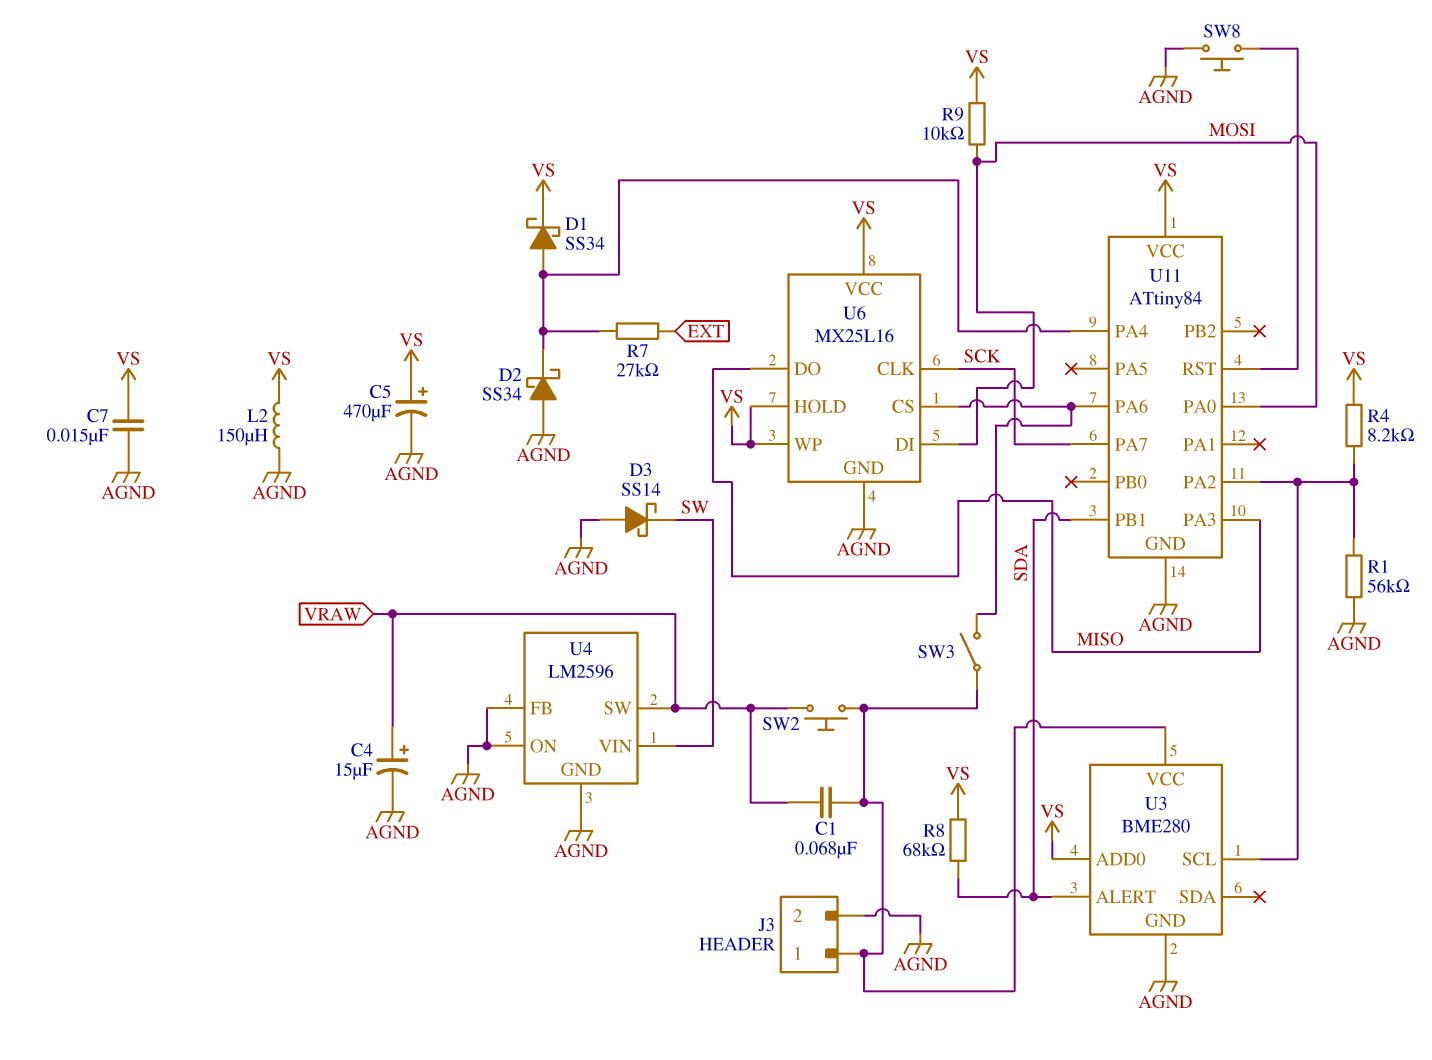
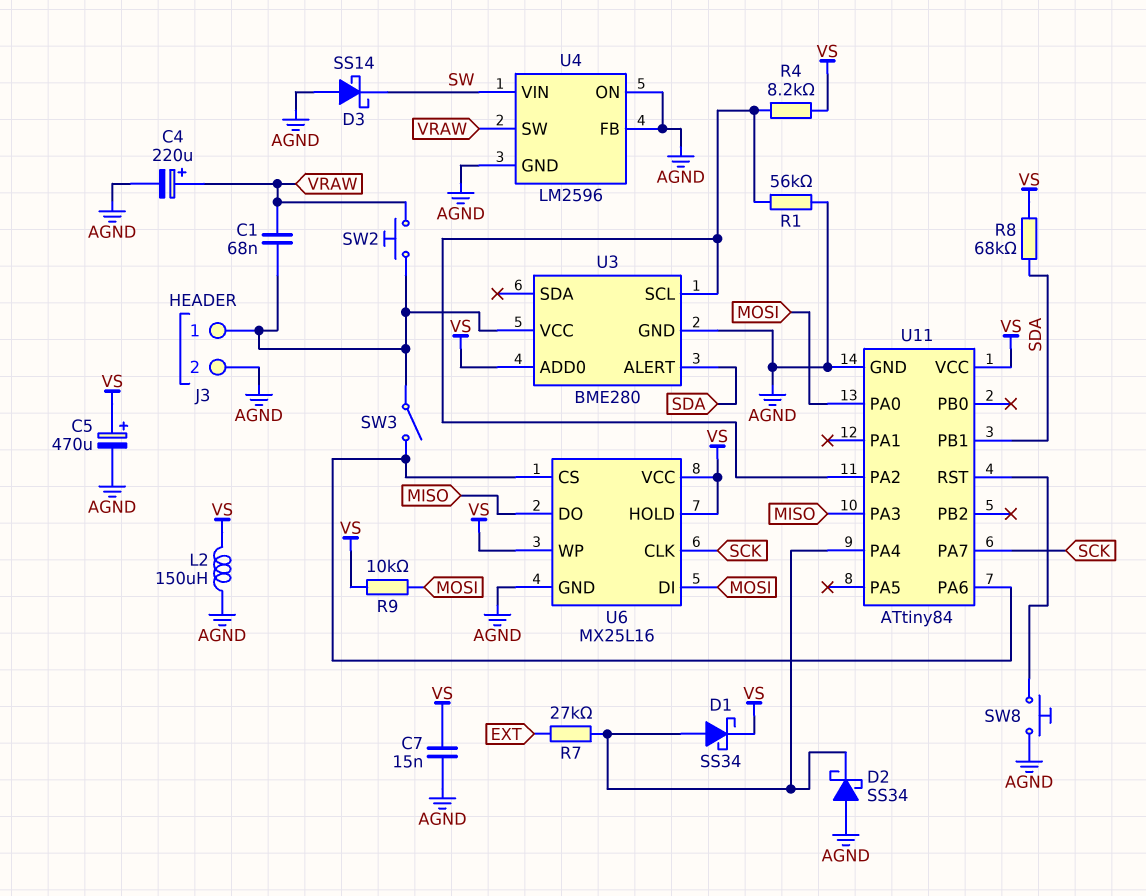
C4: 15uF (plus VRAW, minus AGND) -> 220uF (plus VRAW, minus AGND)

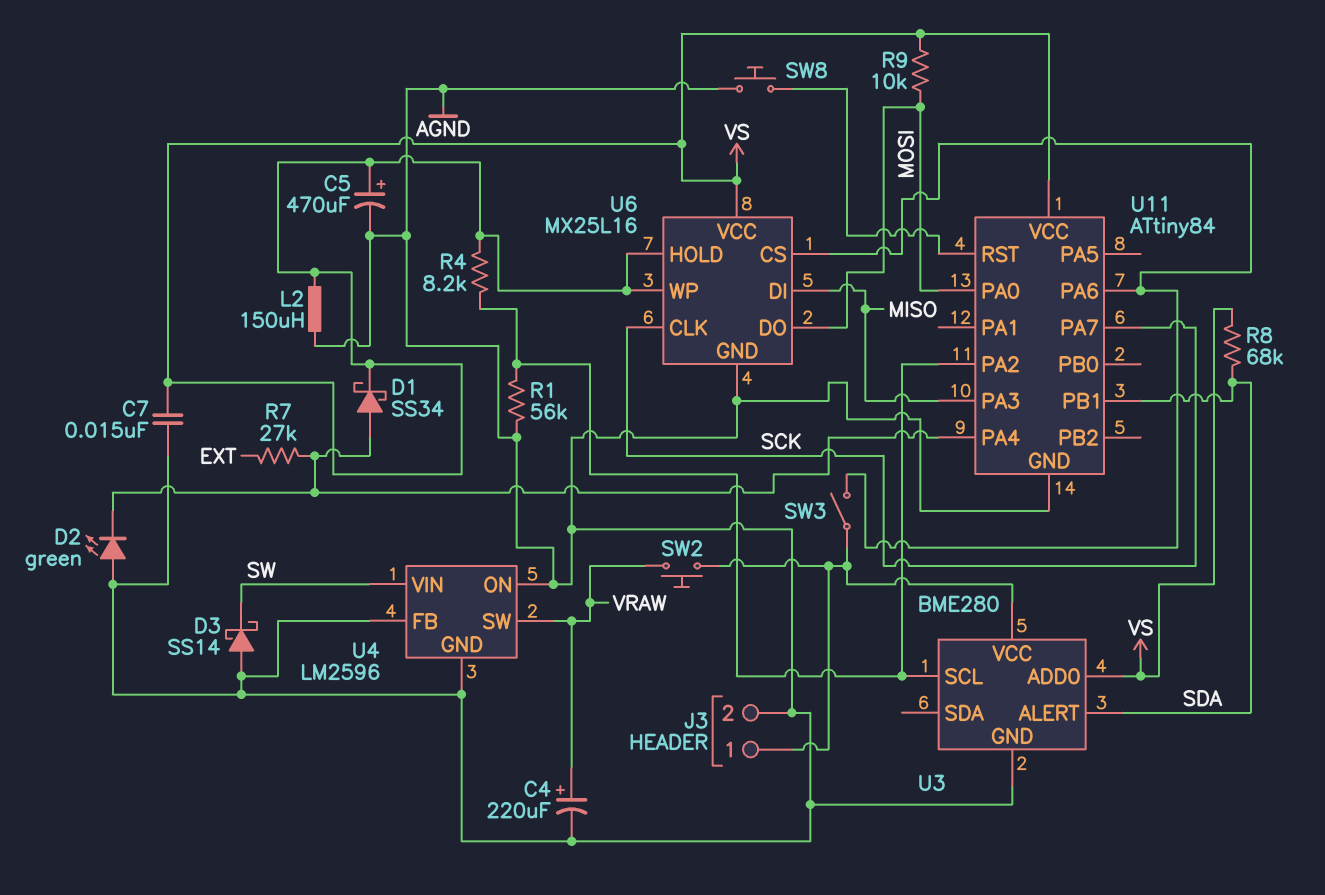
C1: 68nF (J3/1, VRAW) -> none
D2: schottky SS34 (A AGND, K U11/PA4) -> LED green (A AGND, K U11/PA4)
U6 pin DI: MOSI -> MISO
U6 pin DO: MISO -> MOSI

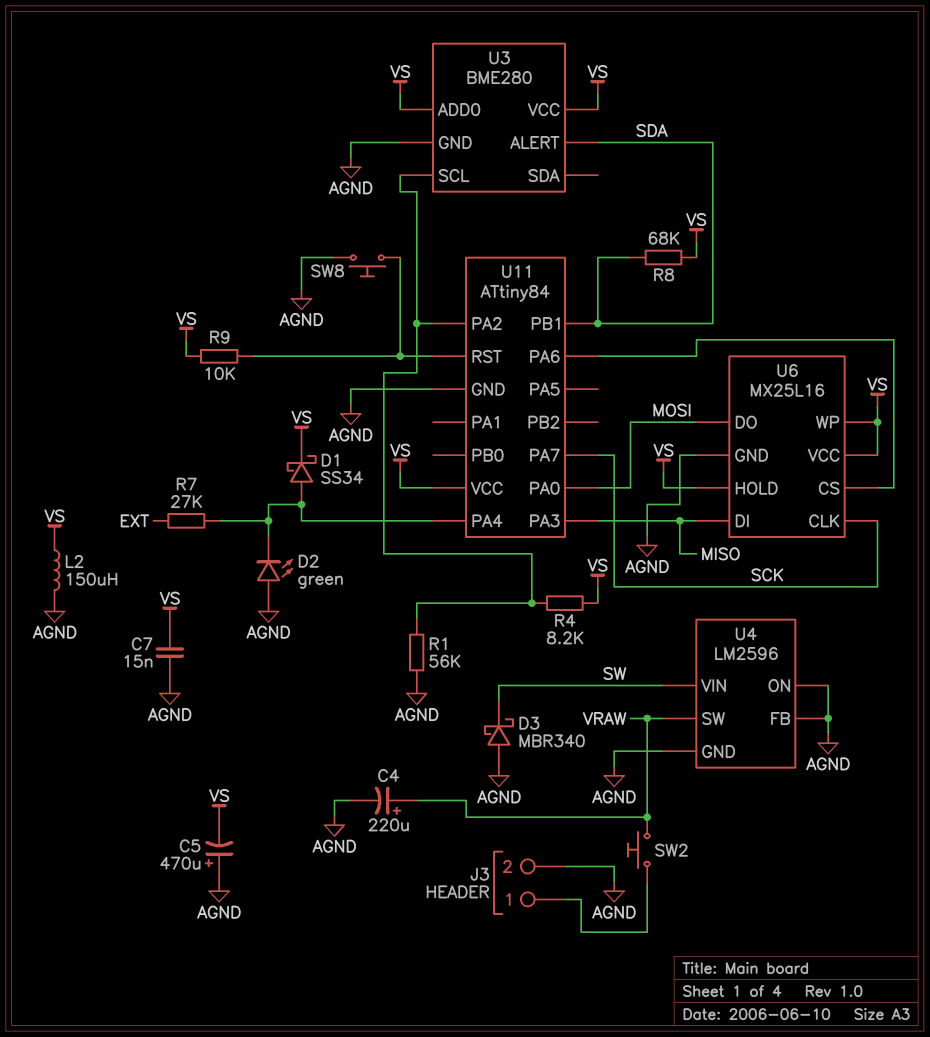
C5: 470uF (plus VS, minus AGND) -> 470uF (plus AGND, minus VS)
D3: schottky SS14 (A AGND, K SW) -> schottky MBR340 (A AGND, K SW)
R9: 10k (MOSI, VS) -> 10k (U11/RST, VS)
SW3: switch (J3/1, U6/CS) -> none
U3 pin VCC: J3/1 -> VS

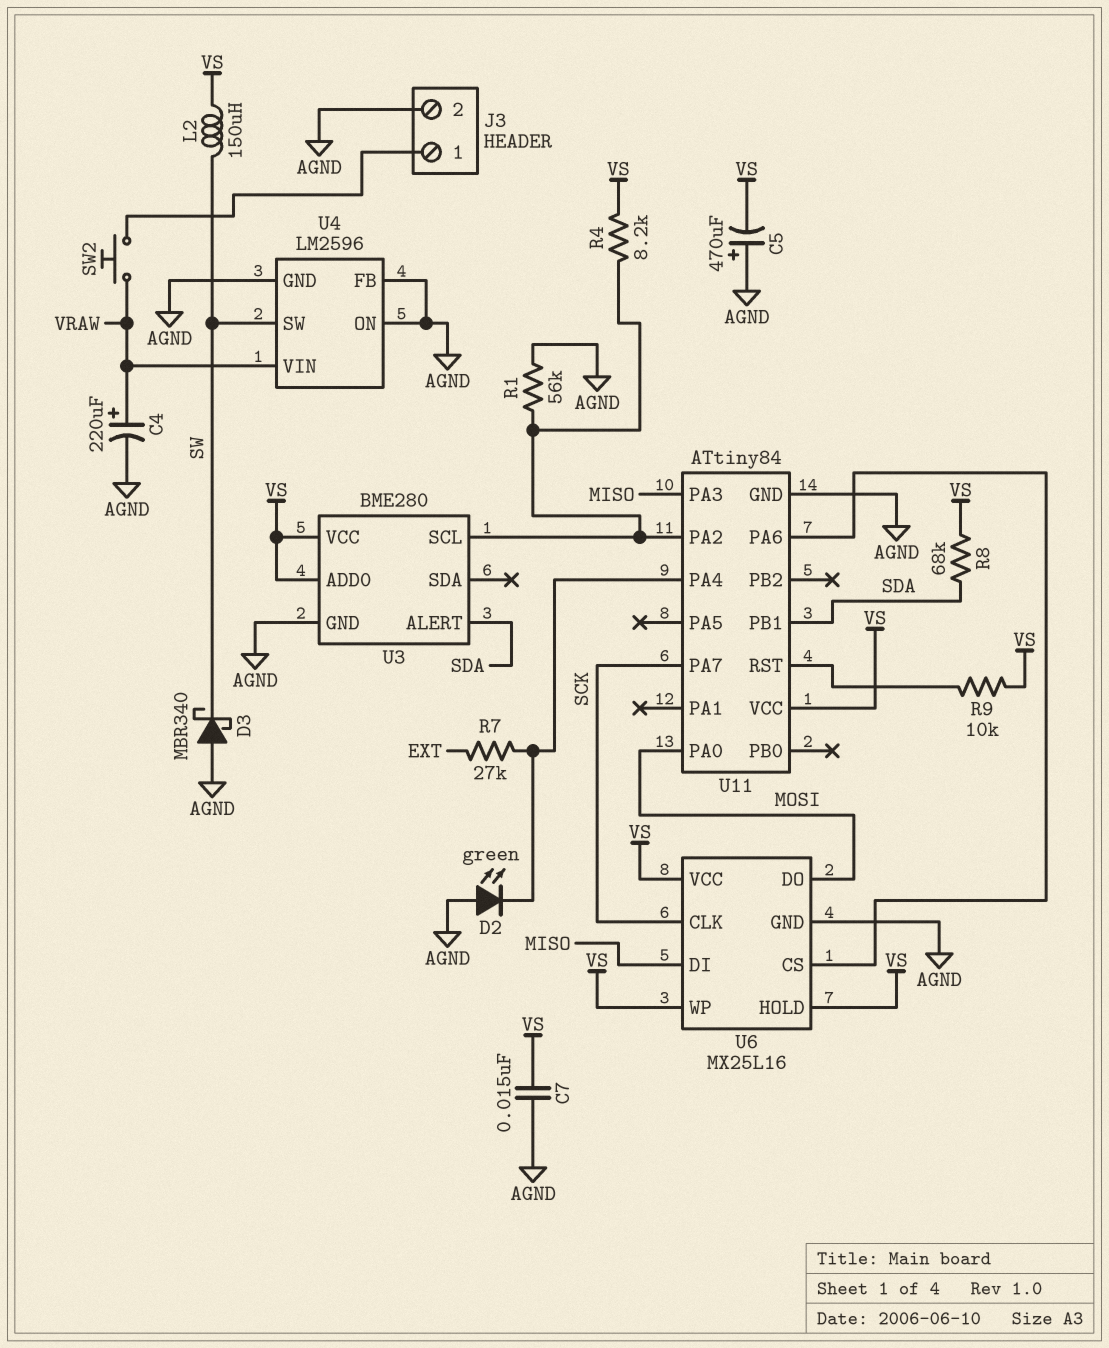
D1: schottky SS34 (A U11/PA4, K VS) -> none
L2: 150uH (AGND, VS) -> 150uH (SW, VS)
SW8: button (AGND, U11/RST) -> none
U4 pin SW: VRAW -> SW
U4 pin VIN: SW -> VRAW

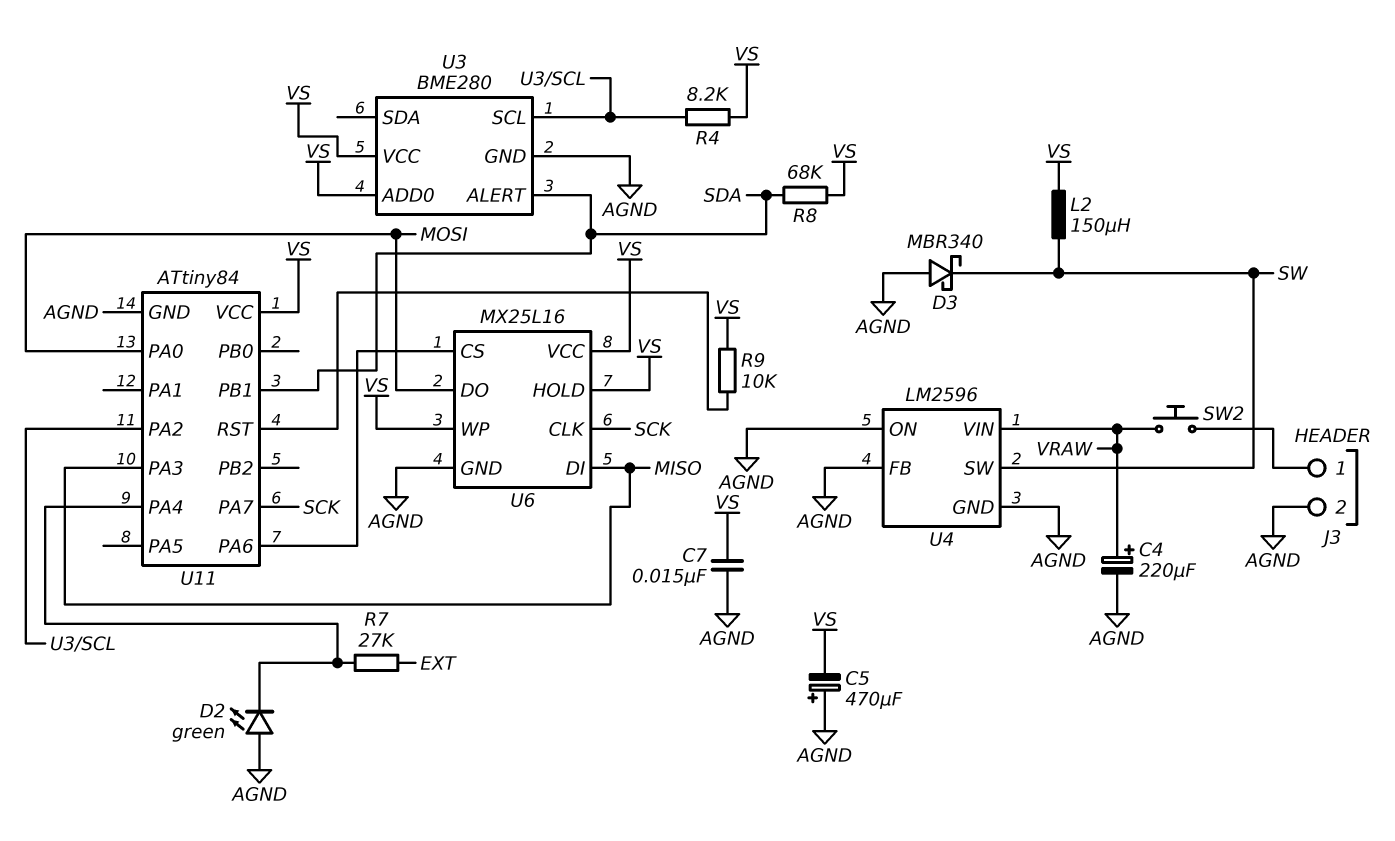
R1: 56k (AGND, U3/SCL) -> none

